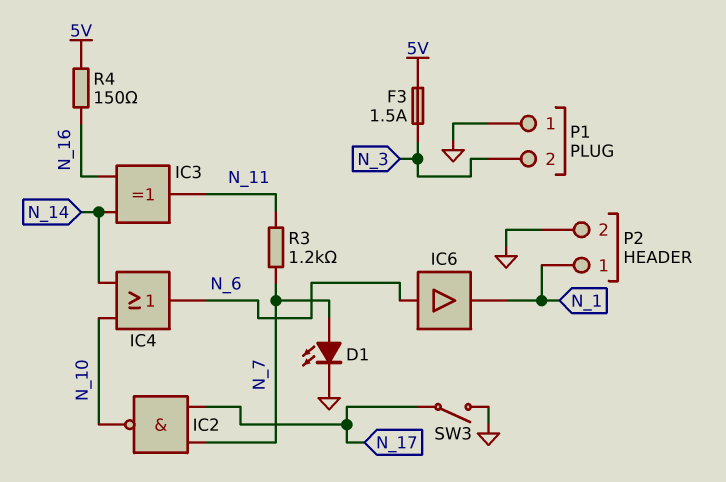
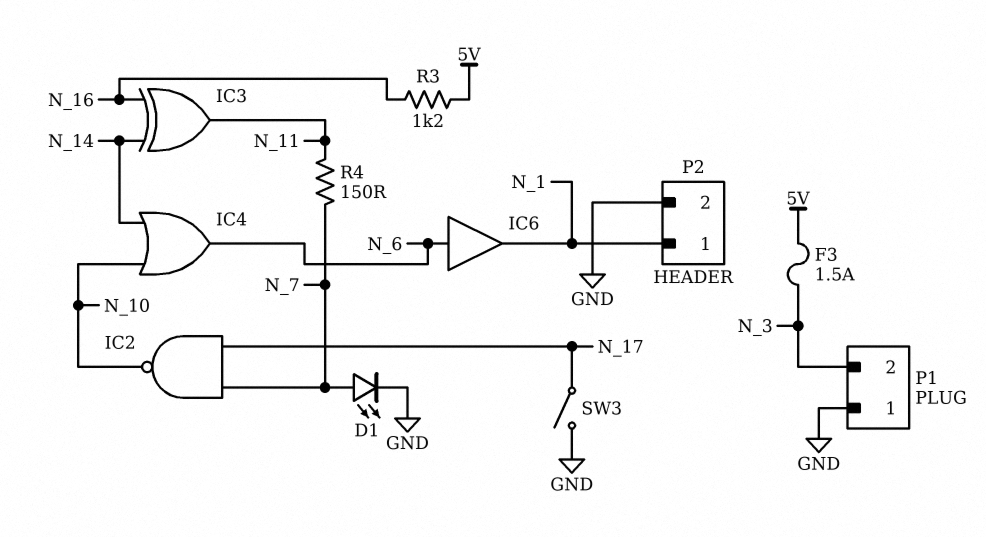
R3: 1.2k (N_7, N_11) -> 1.2k (5V, N_16)
R4: 150 (5V, N_16) -> 150 (N_7, N_11)

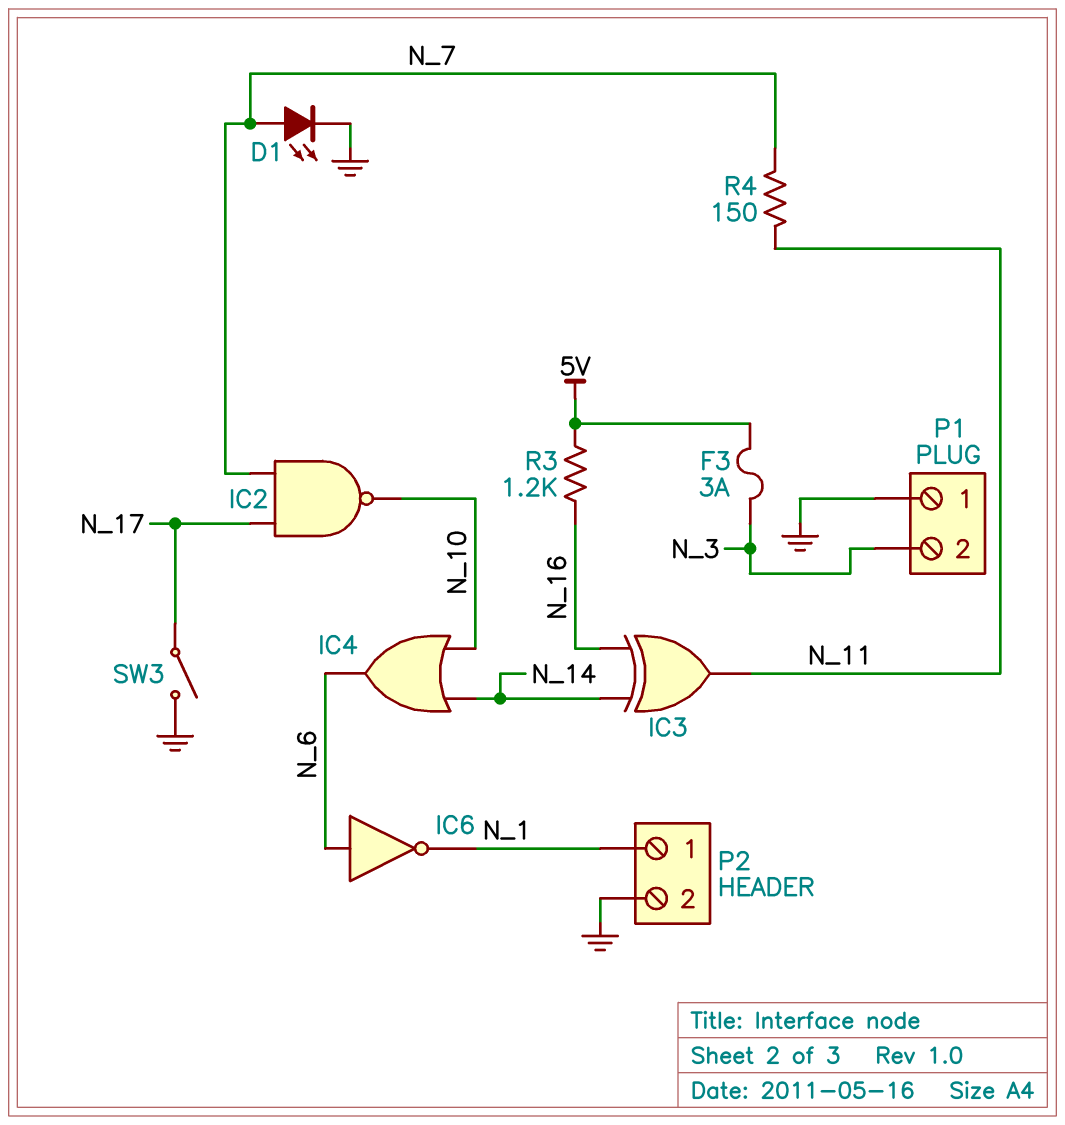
F3: 1.5A (5V, N_3) -> 3A (5V, N_3)
IC6: buffer (in N_6, out N_1) -> NOT (in N_6, out N_1)

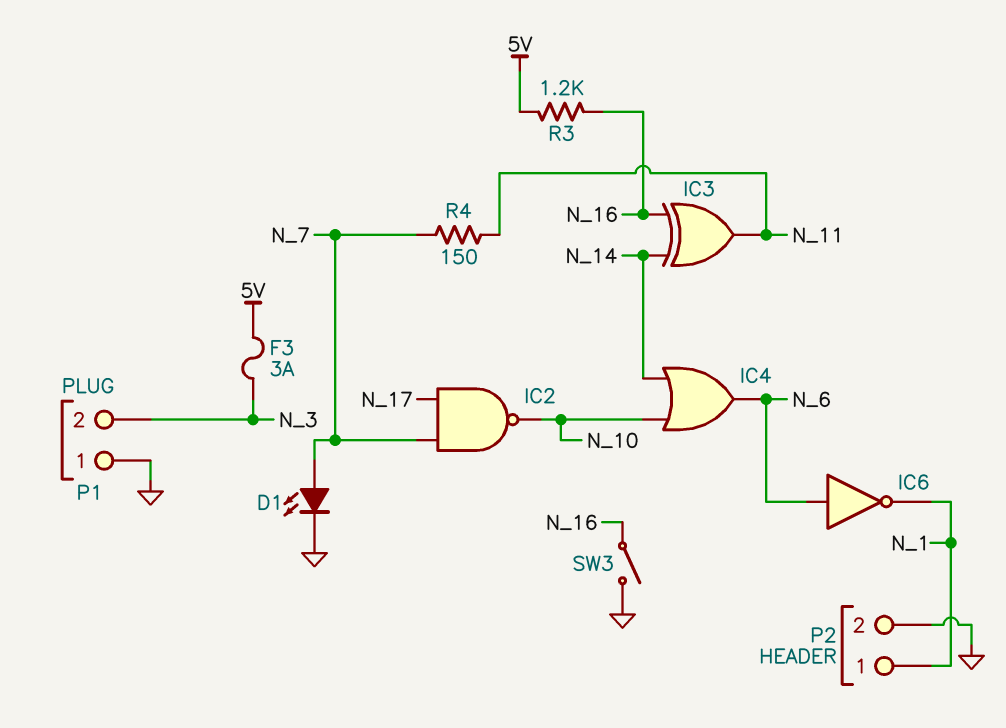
SW3: switch (GND, N_17) -> switch (GND, N_16)

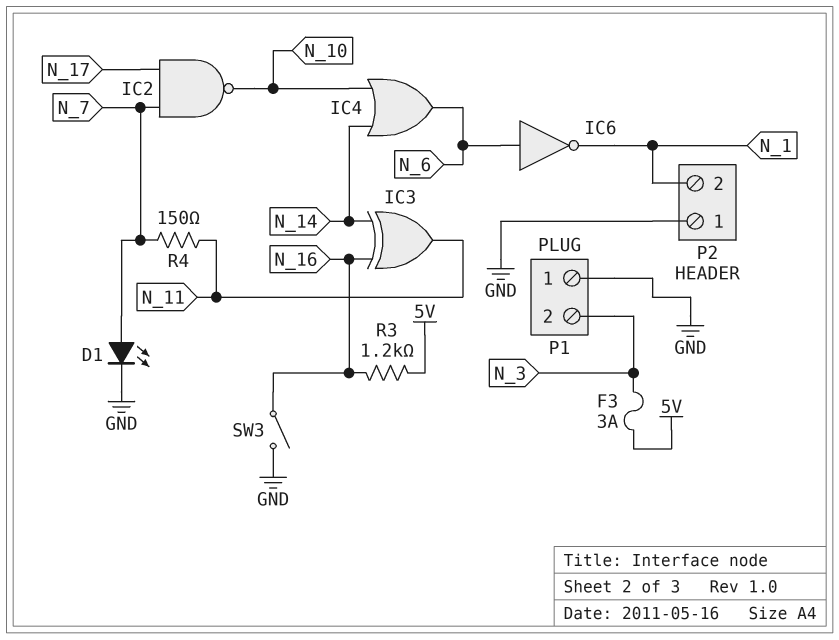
P2 pin 1: N_1 -> GND
P2 pin 2: GND -> N_1

